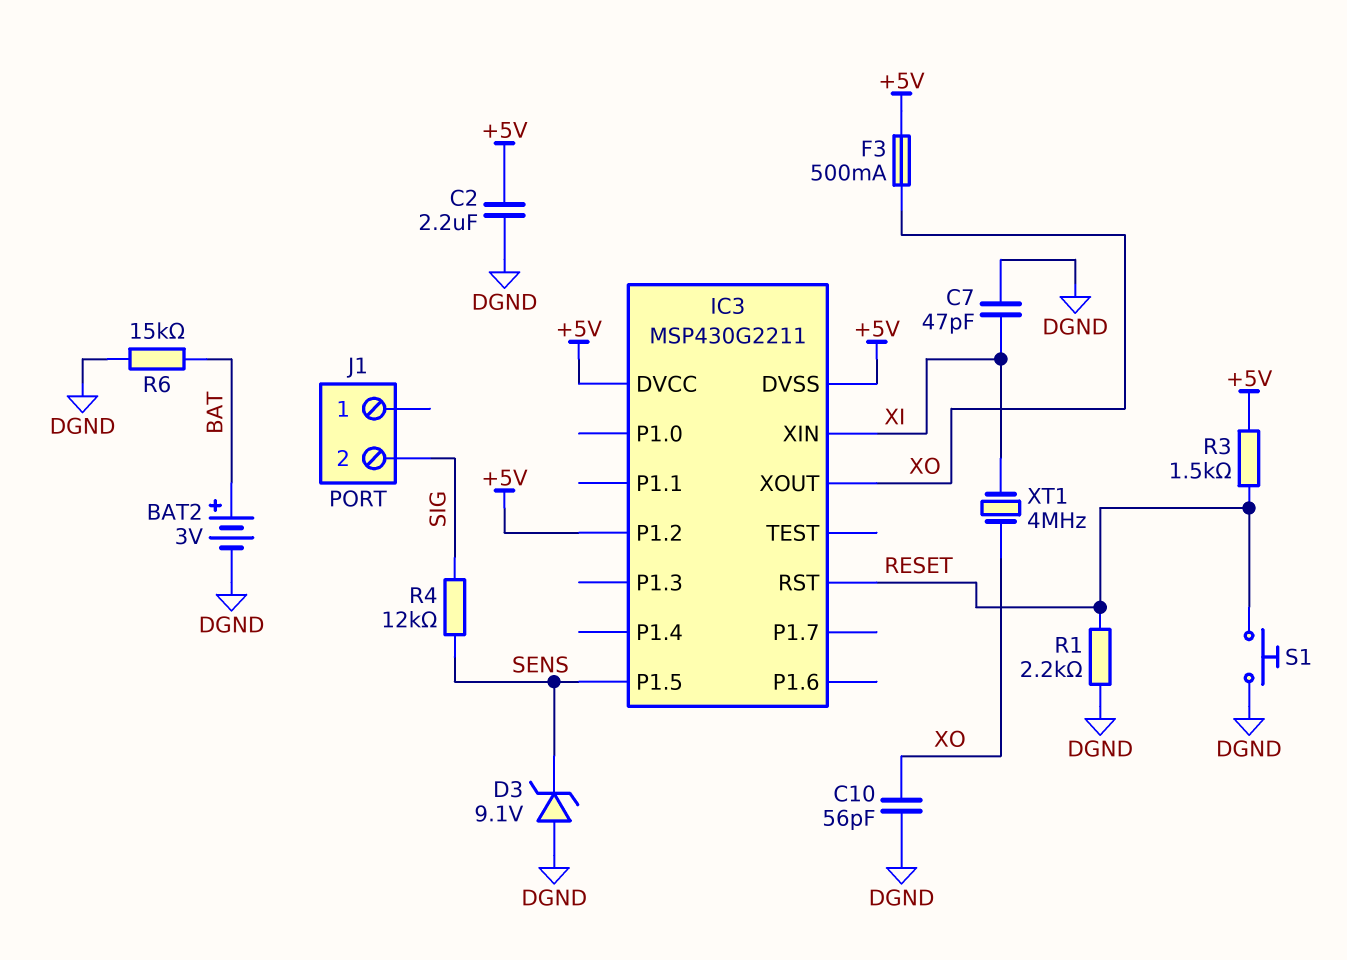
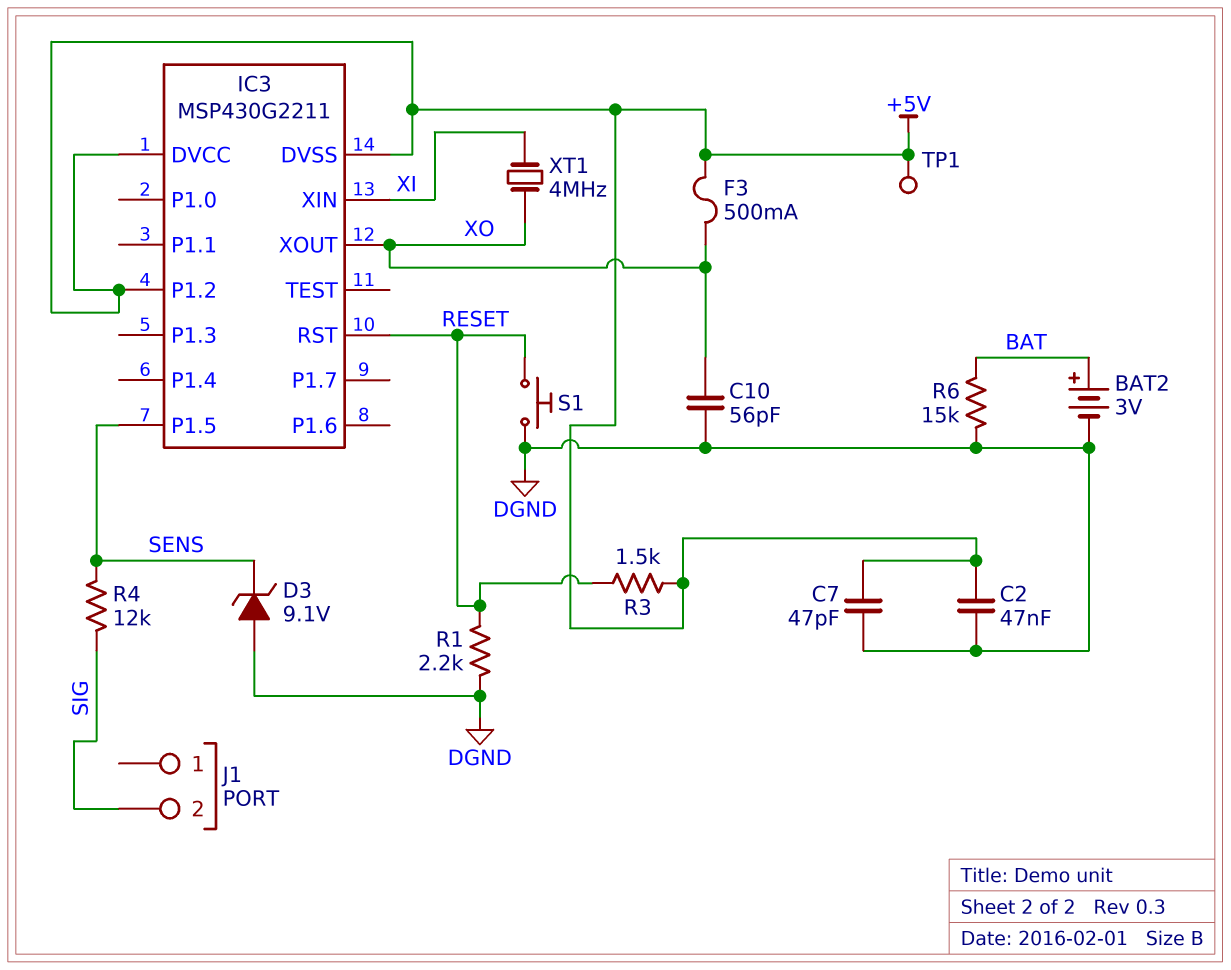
C2: 2.2uF (+5V, DGND) -> 47nF (+5V, DGND)
C7: 47pF (DGND, XI) -> 47pF (+5V, DGND)
TP1: none -> test point (+5V)

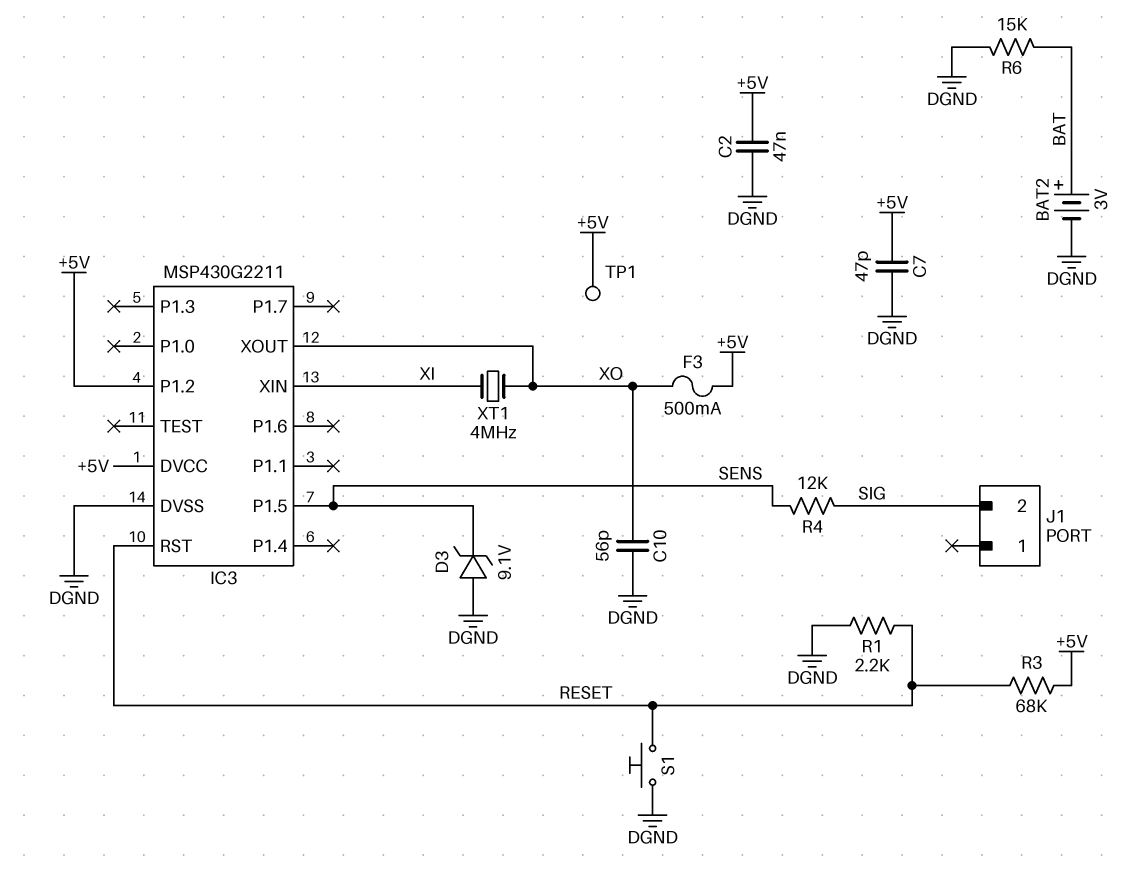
IC3 pin DVSS: +5V -> DGND
R3: 1.5k (+5V, RESET) -> 68k (+5V, RESET)

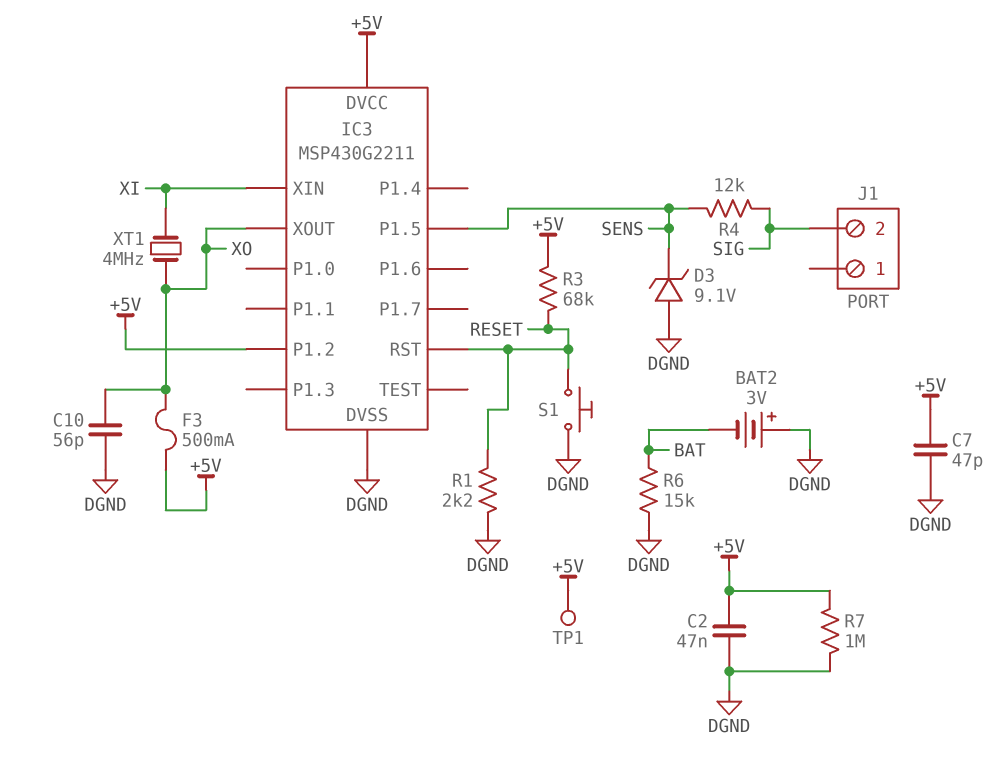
BAT2: 3V (plus BAT, minus DGND) -> 3V (plus DGND, minus BAT)
R7: none -> 1M (+5V, DGND)

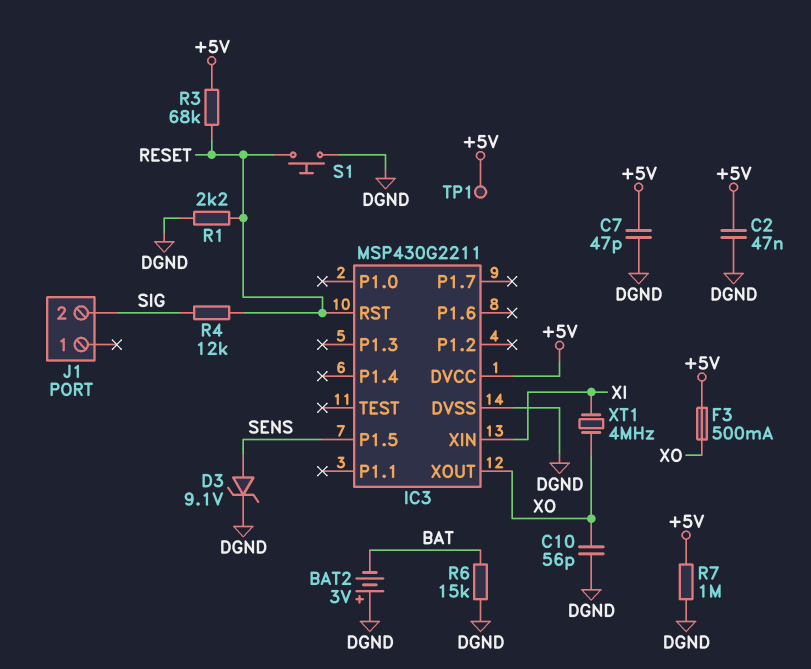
D3: zener 9.1V (A DGND, K SENS) -> zener 9.1V (A SENS, K DGND)
IC3 pin P1.2: +5V -> none
R4: 12k (SENS, SIG) -> 12k (RESET, SIG)

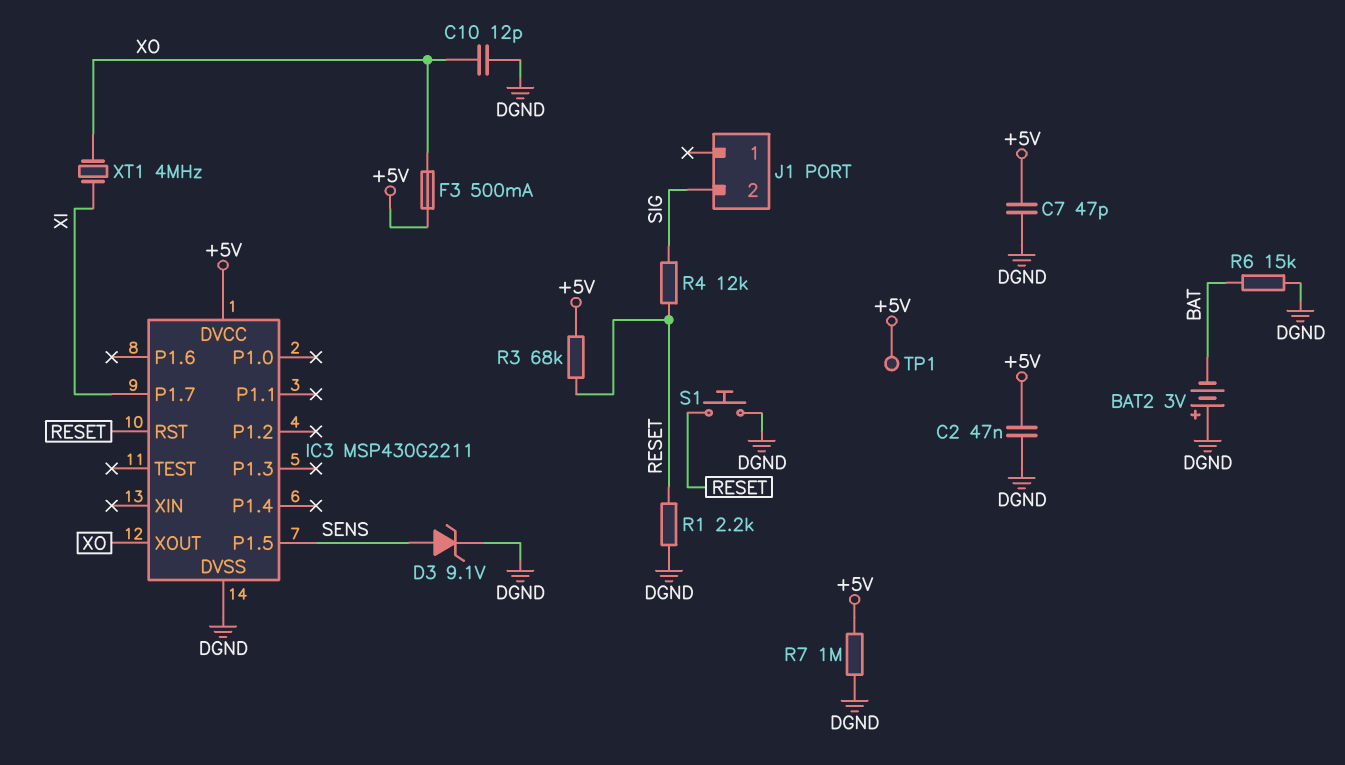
C10: 56pF (DGND, XO) -> 12pF (DGND, XO)
IC3 pin P1.7: none -> XI
IC3 pin XIN: XI -> none

